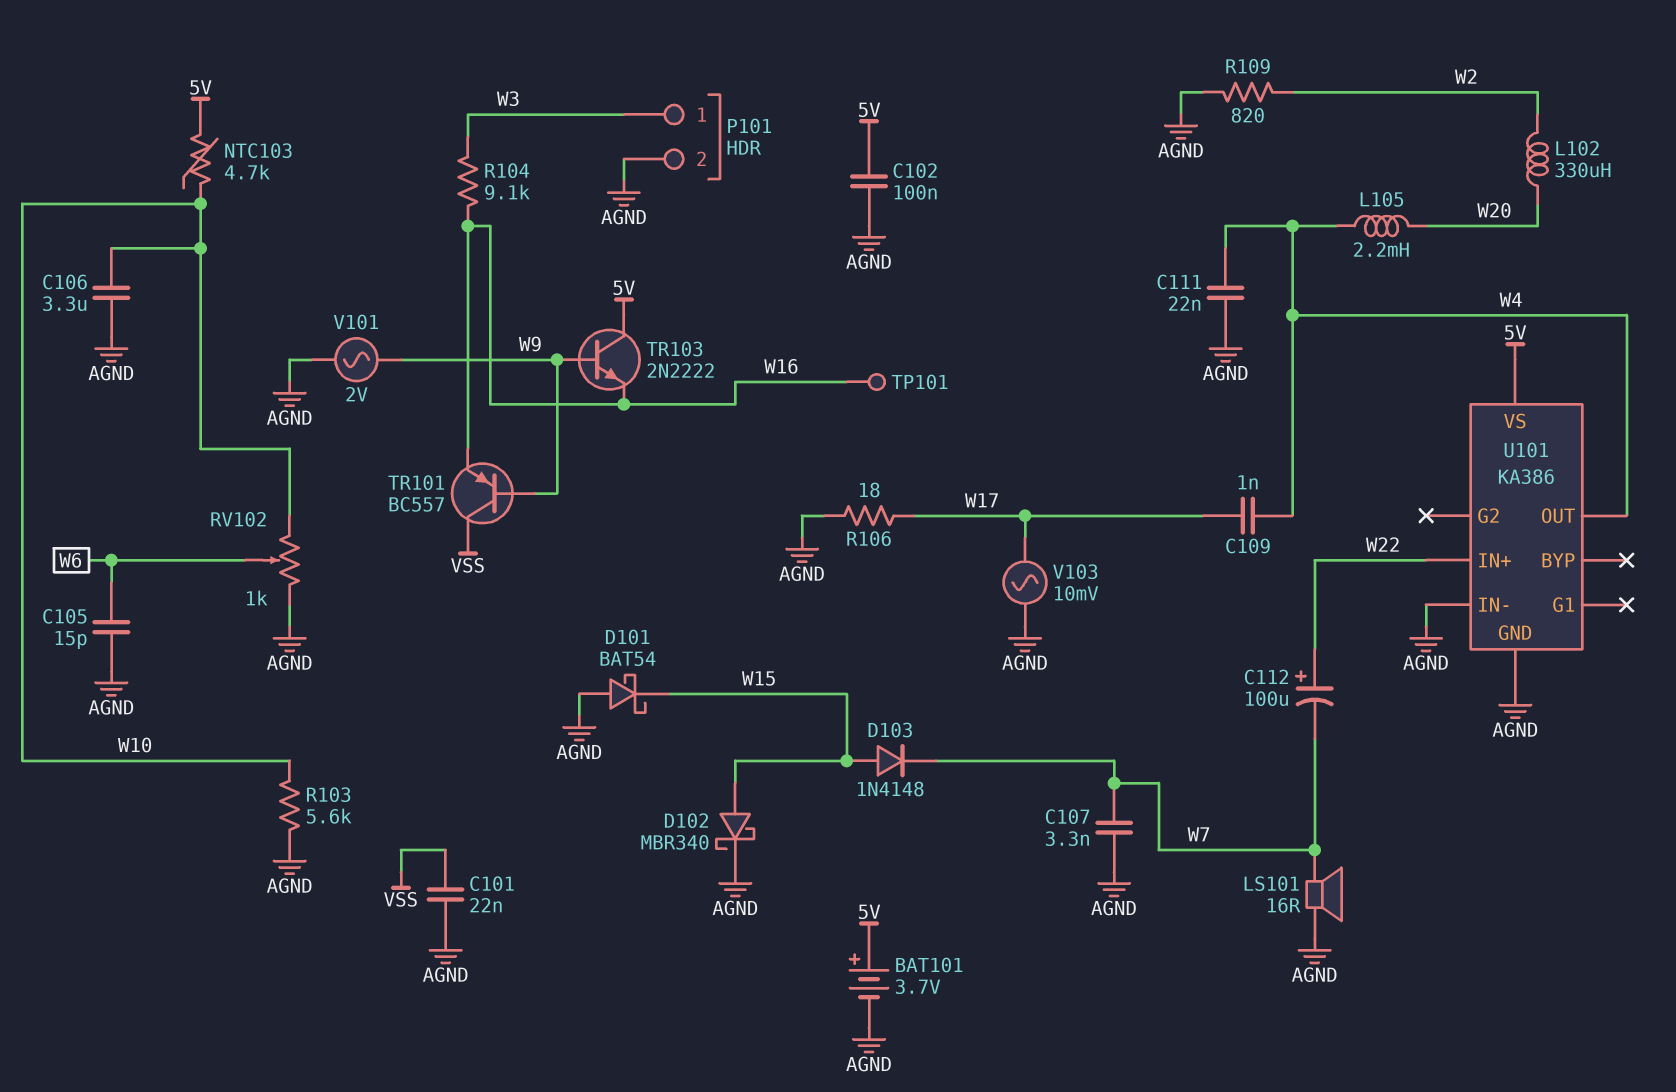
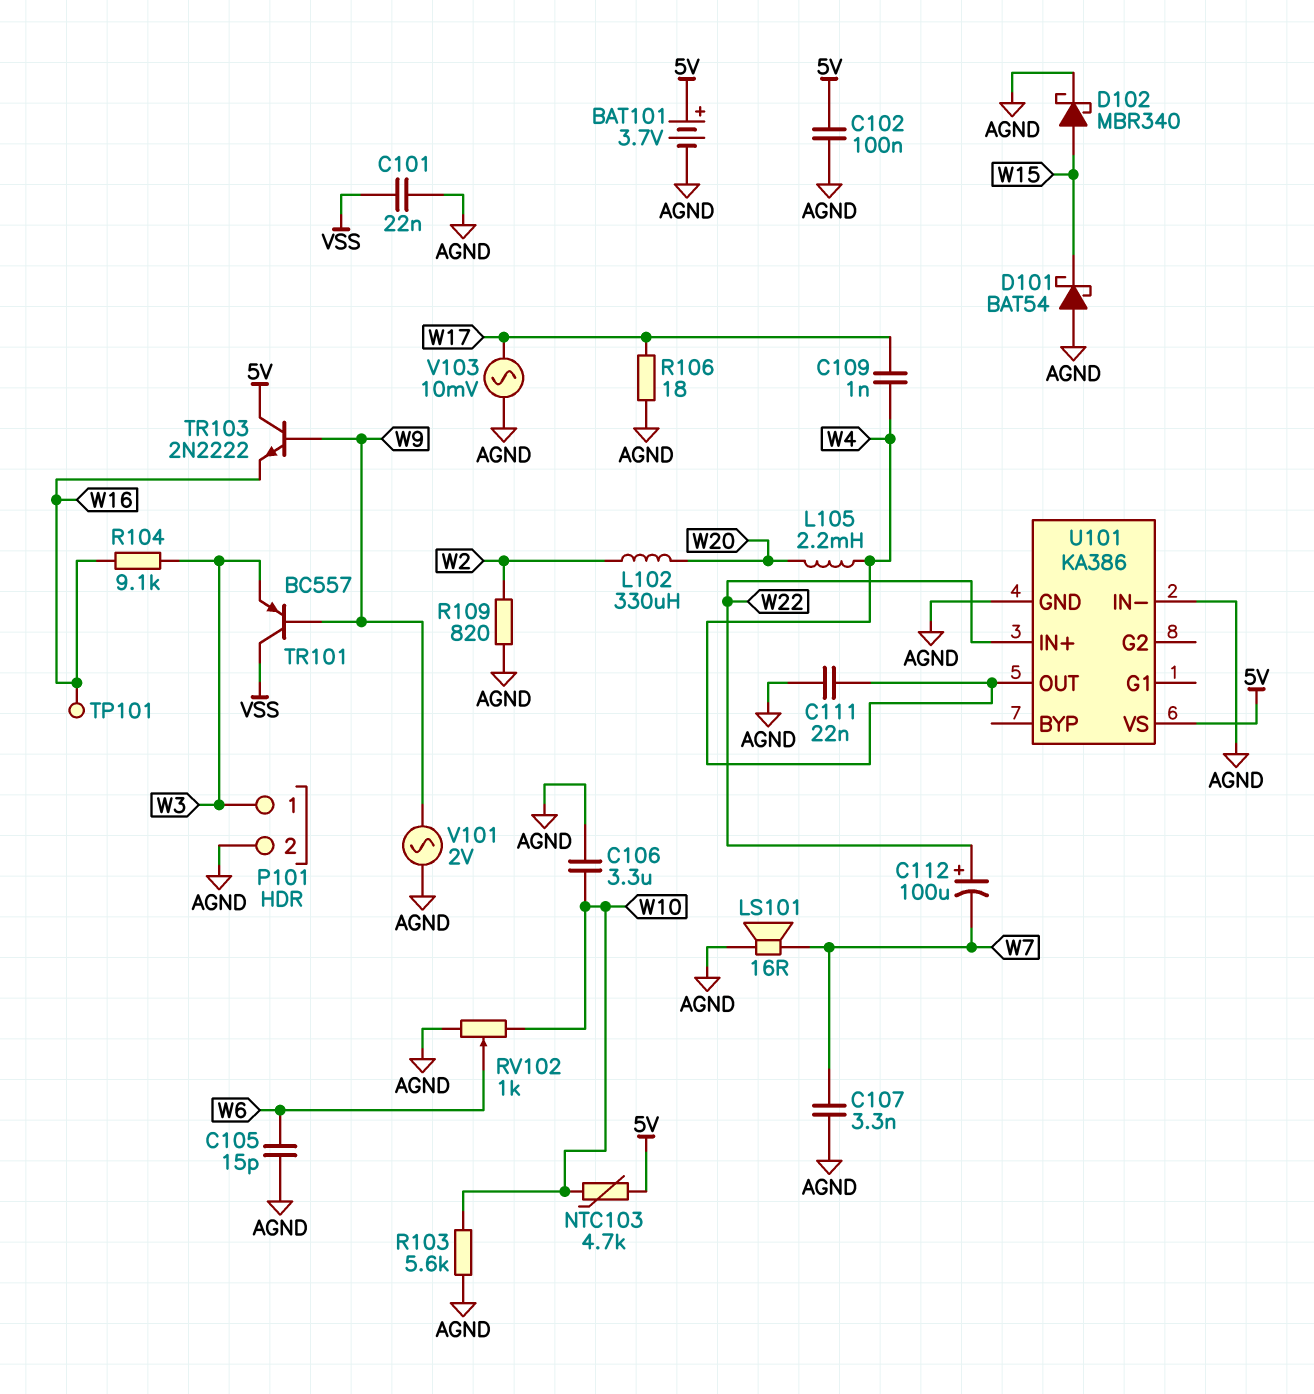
D103: diode 1N4148 (A W15, K W7) -> none
TR101: PNP BC557 (B W9, C VSS, E W16) -> PNP BC557 (B W9, C VSS, E W3)

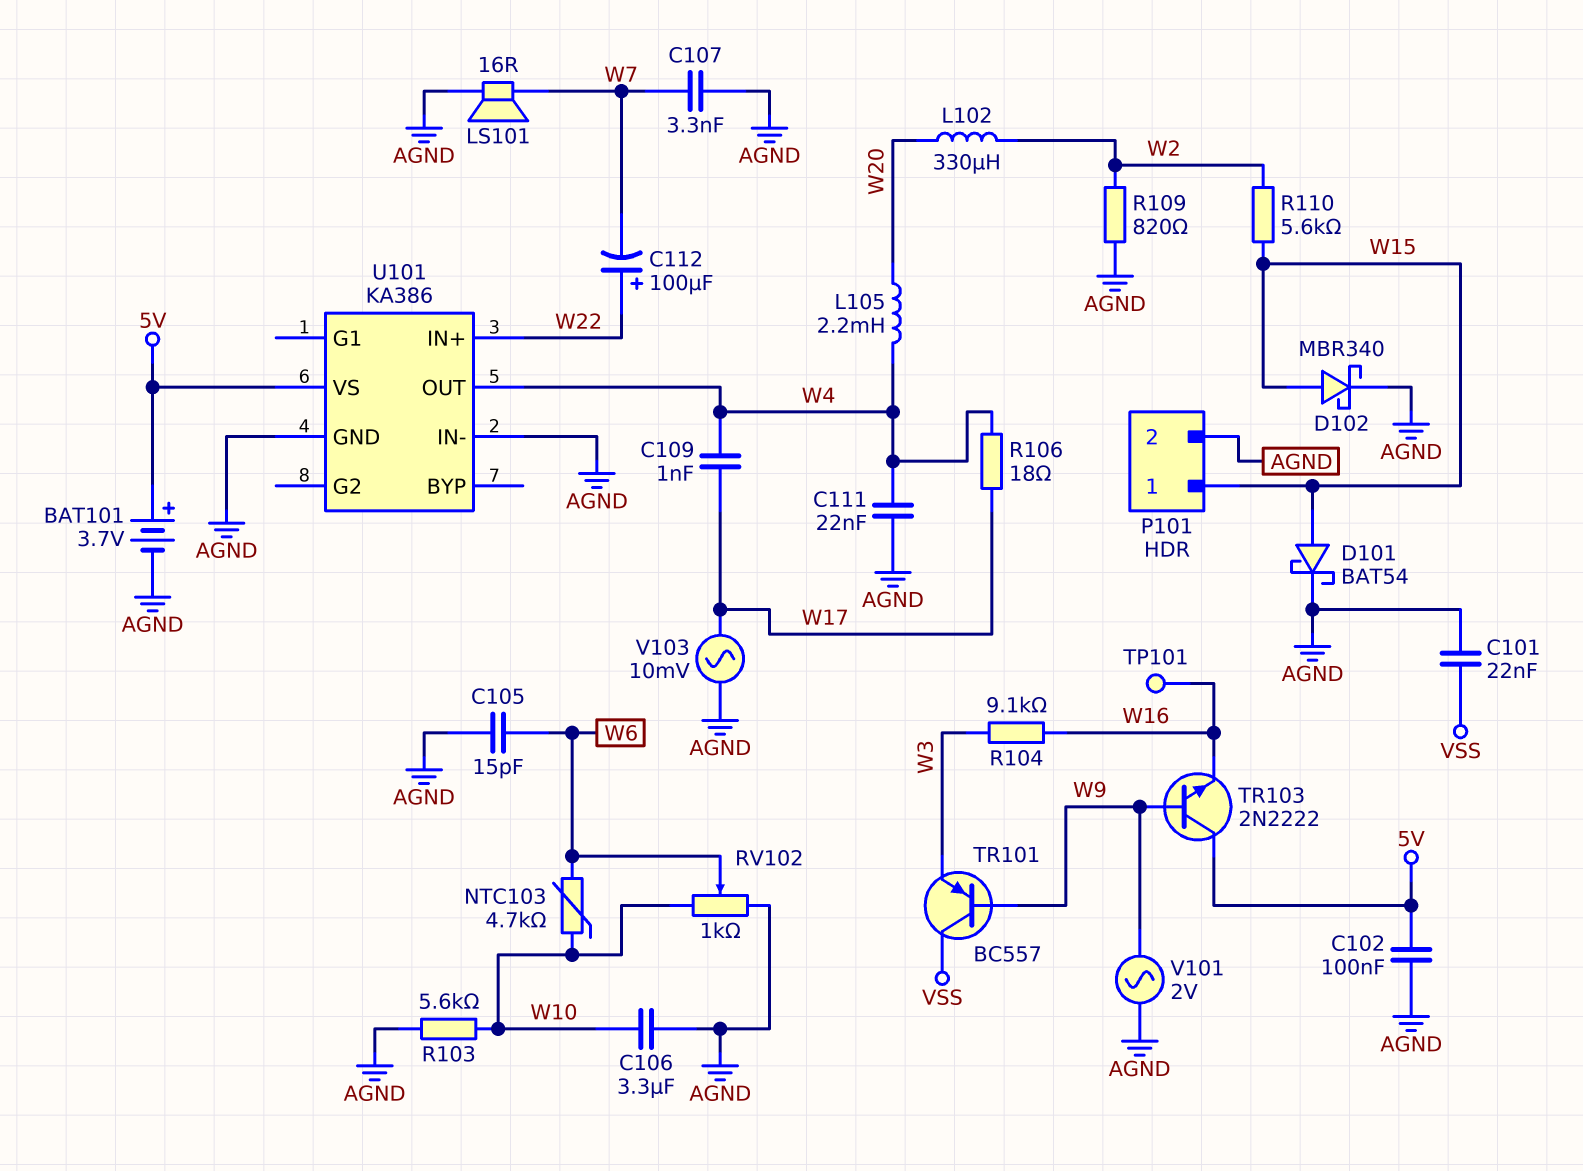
D101: schottky BAT54 (A AGND, K W15) -> schottky BAT54 (A W15, K AGND)
NTC103: 4.7k (5V, W10) -> 4.7k (W6, W10)
P101 pin 1: W3 -> W15
R106: 18 (AGND, W17) -> 18 (W4, W17)
R110: none -> 5.6k (W2, W15)

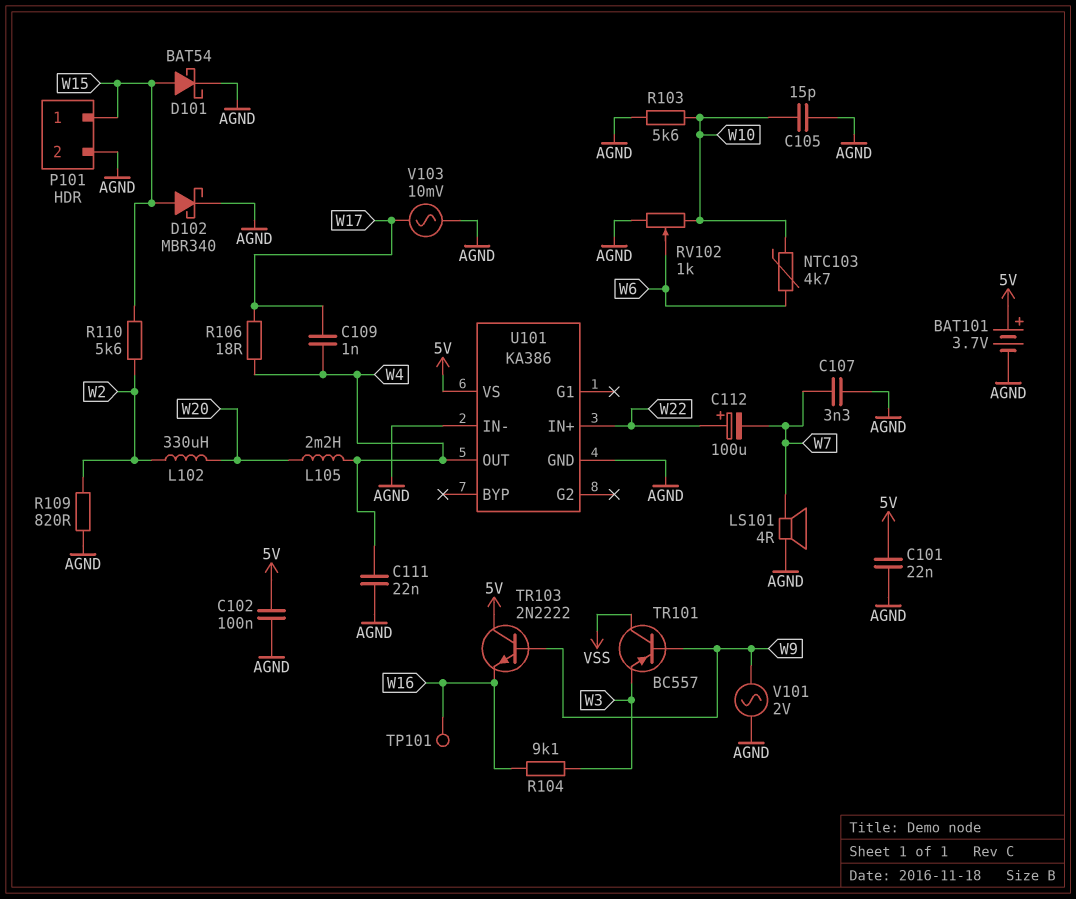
C101: 22nF (AGND, VSS) -> 22nF (5V, AGND)
C105: 15pF (AGND, W6) -> 15pF (AGND, W10)
C106: 3.3uF (AGND, W10) -> none
LS101: speaker 16R (AGND, W7) -> speaker 4R (AGND, W7)

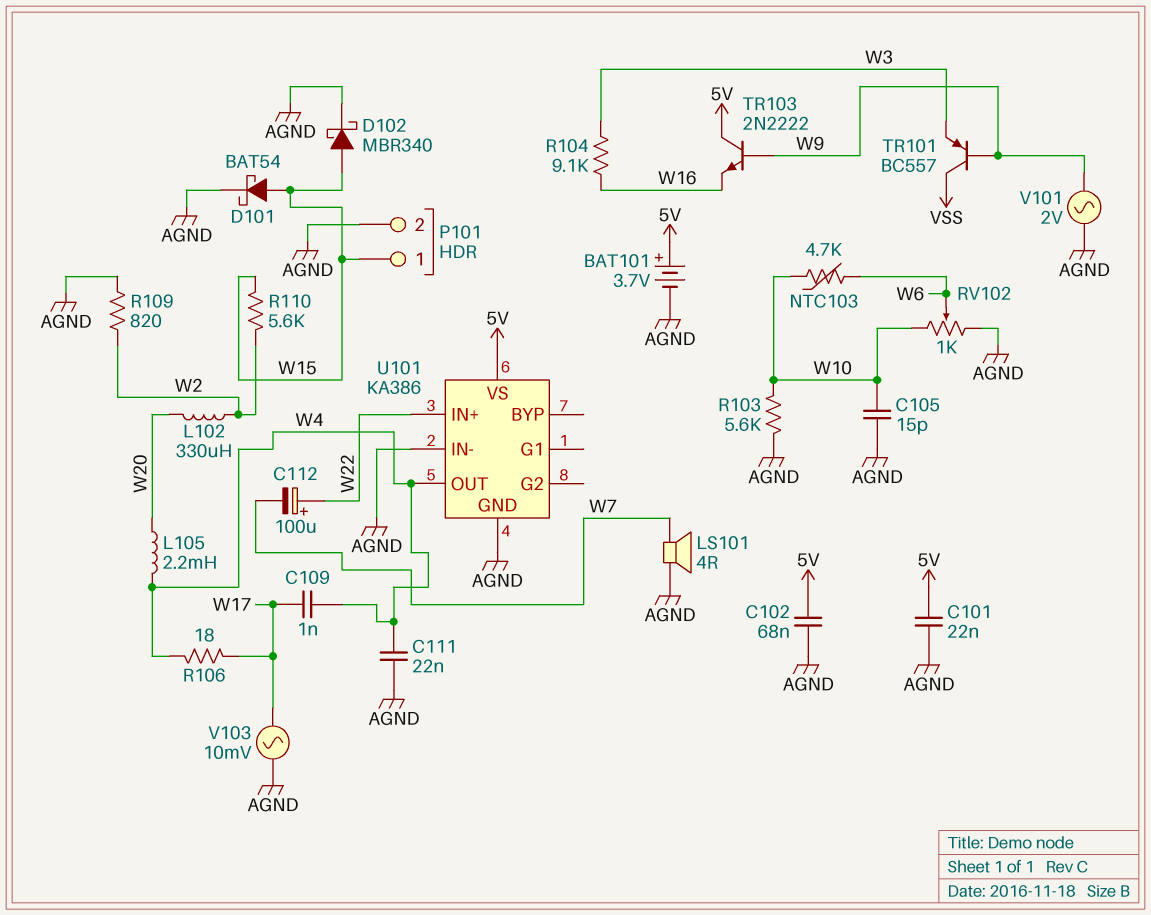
C102: 100nF (5V, AGND) -> 68nF (5V, AGND)
C107: 3.3nF (AGND, W7) -> none
TP101: test point (W16) -> none

